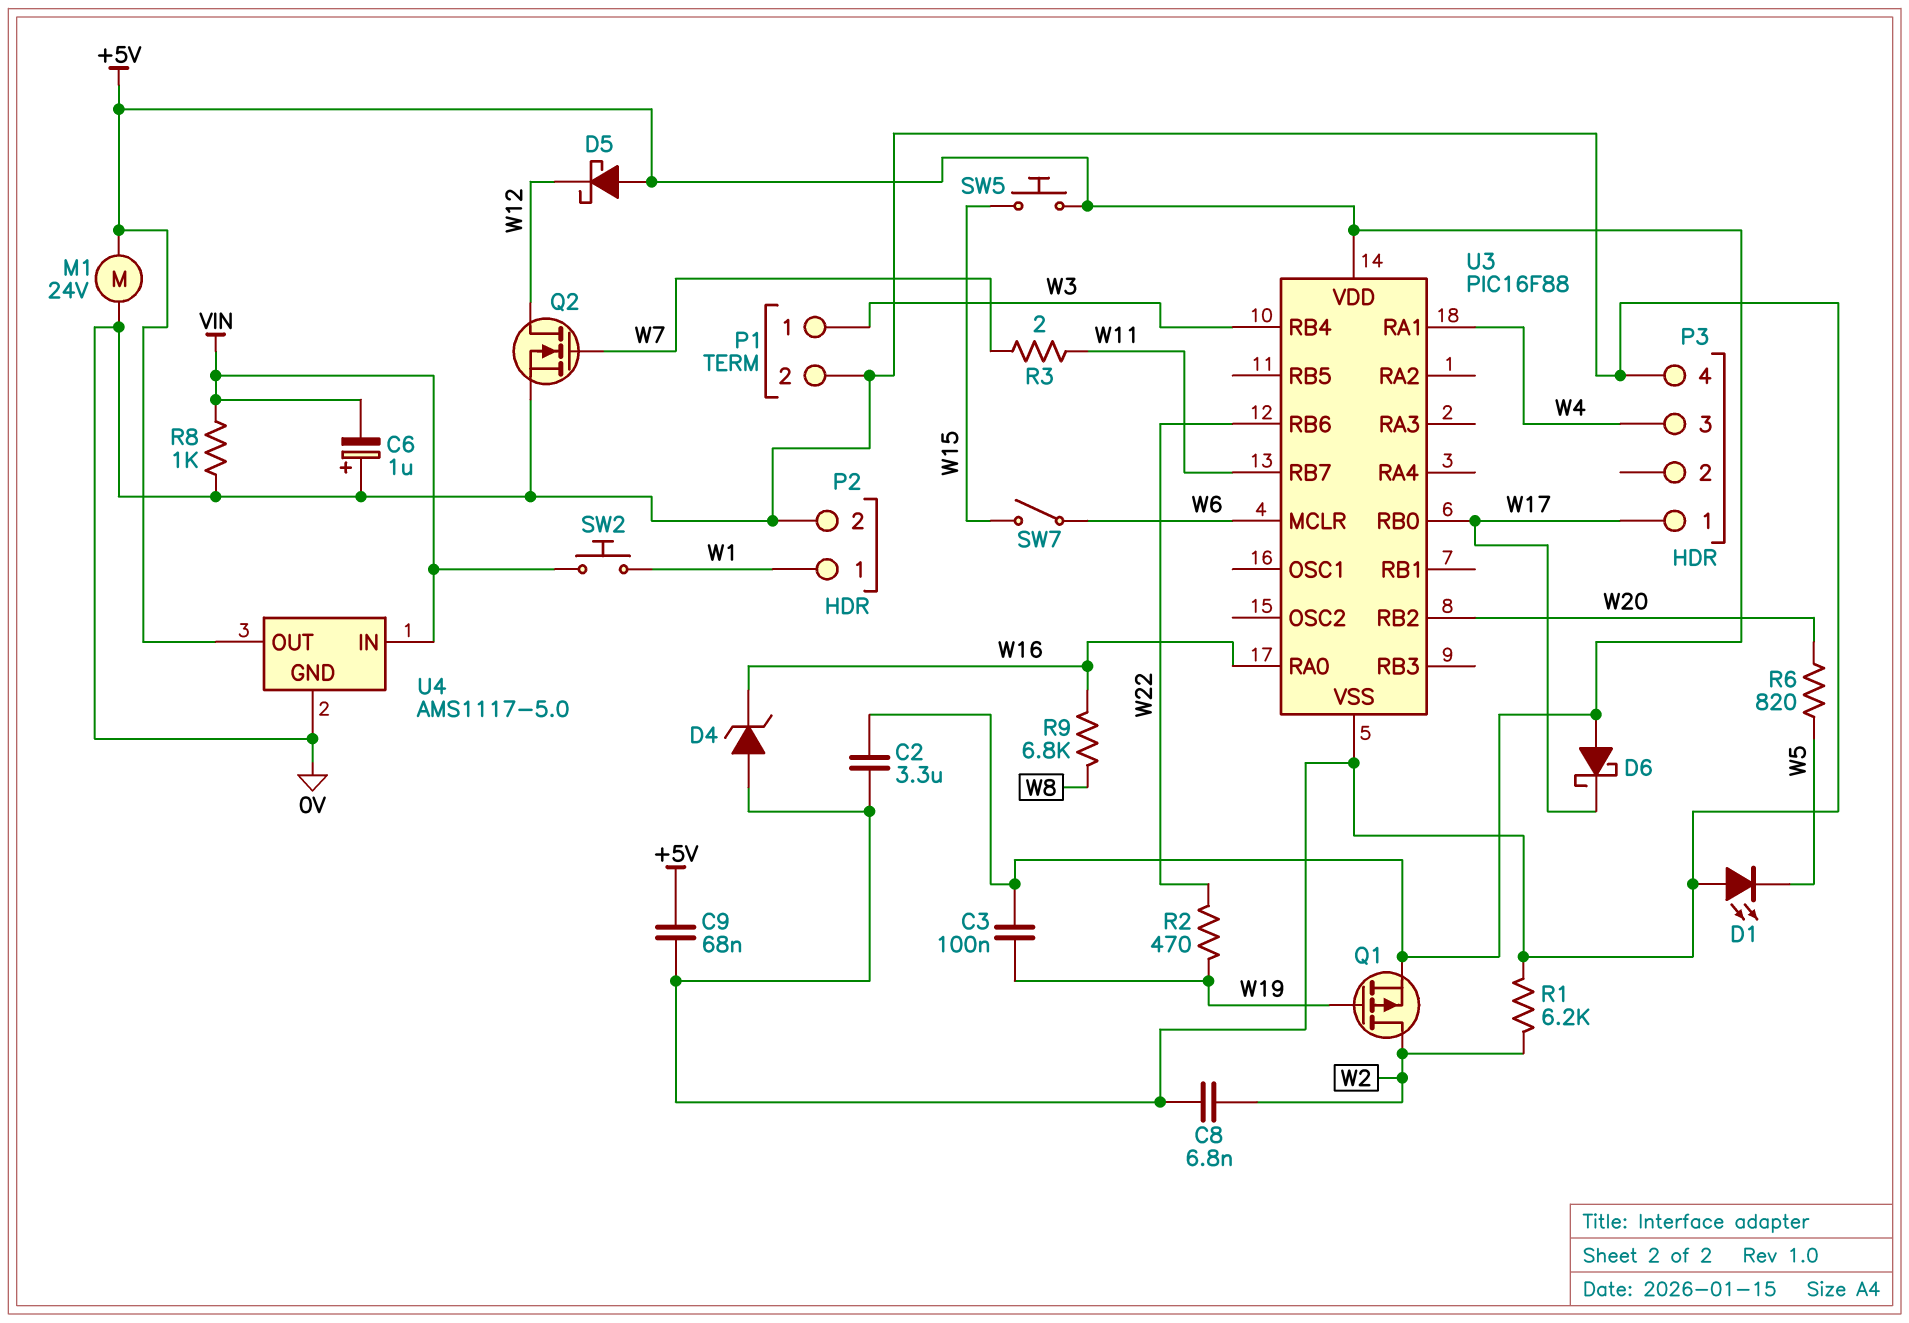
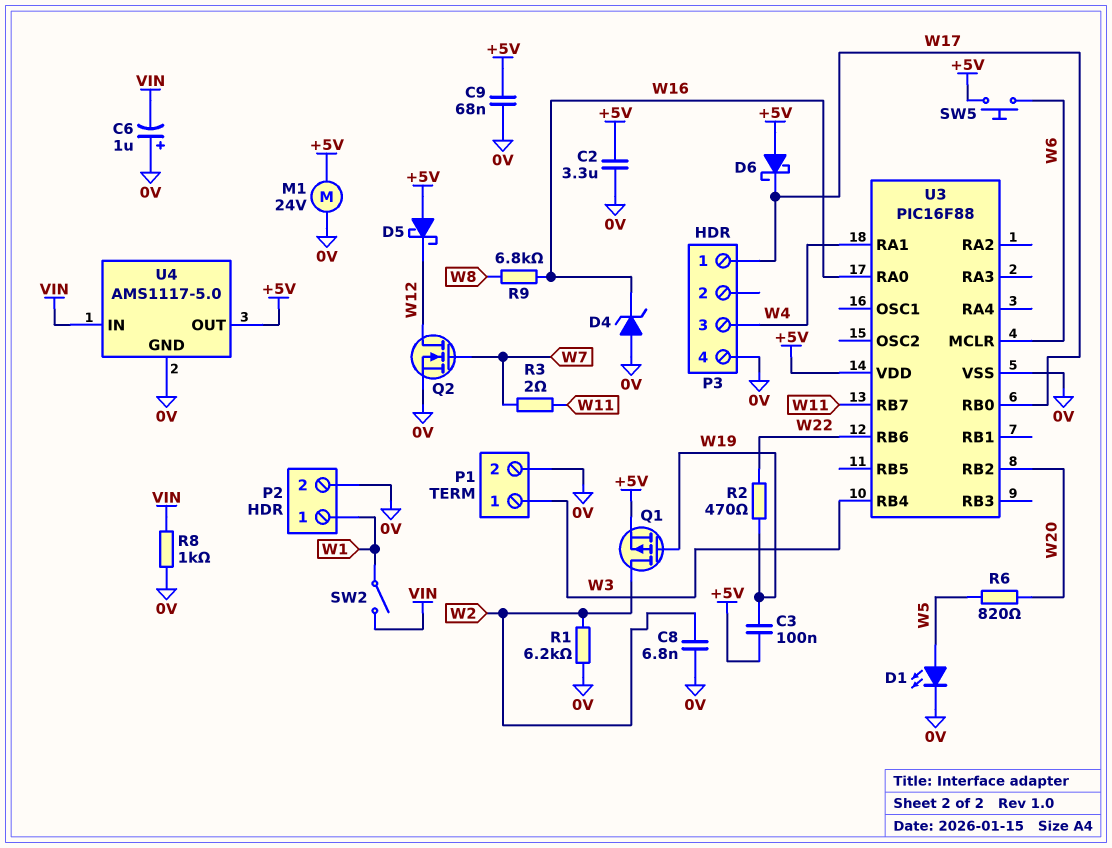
D1: LED (A 0V, K W5) -> LED (A W5, K 0V)
SW2: button (VIN, W1) -> switch (VIN, W1)
SW5: button (+5V, W15) -> button (+5V, W6)
SW7: switch (W6, W15) -> none

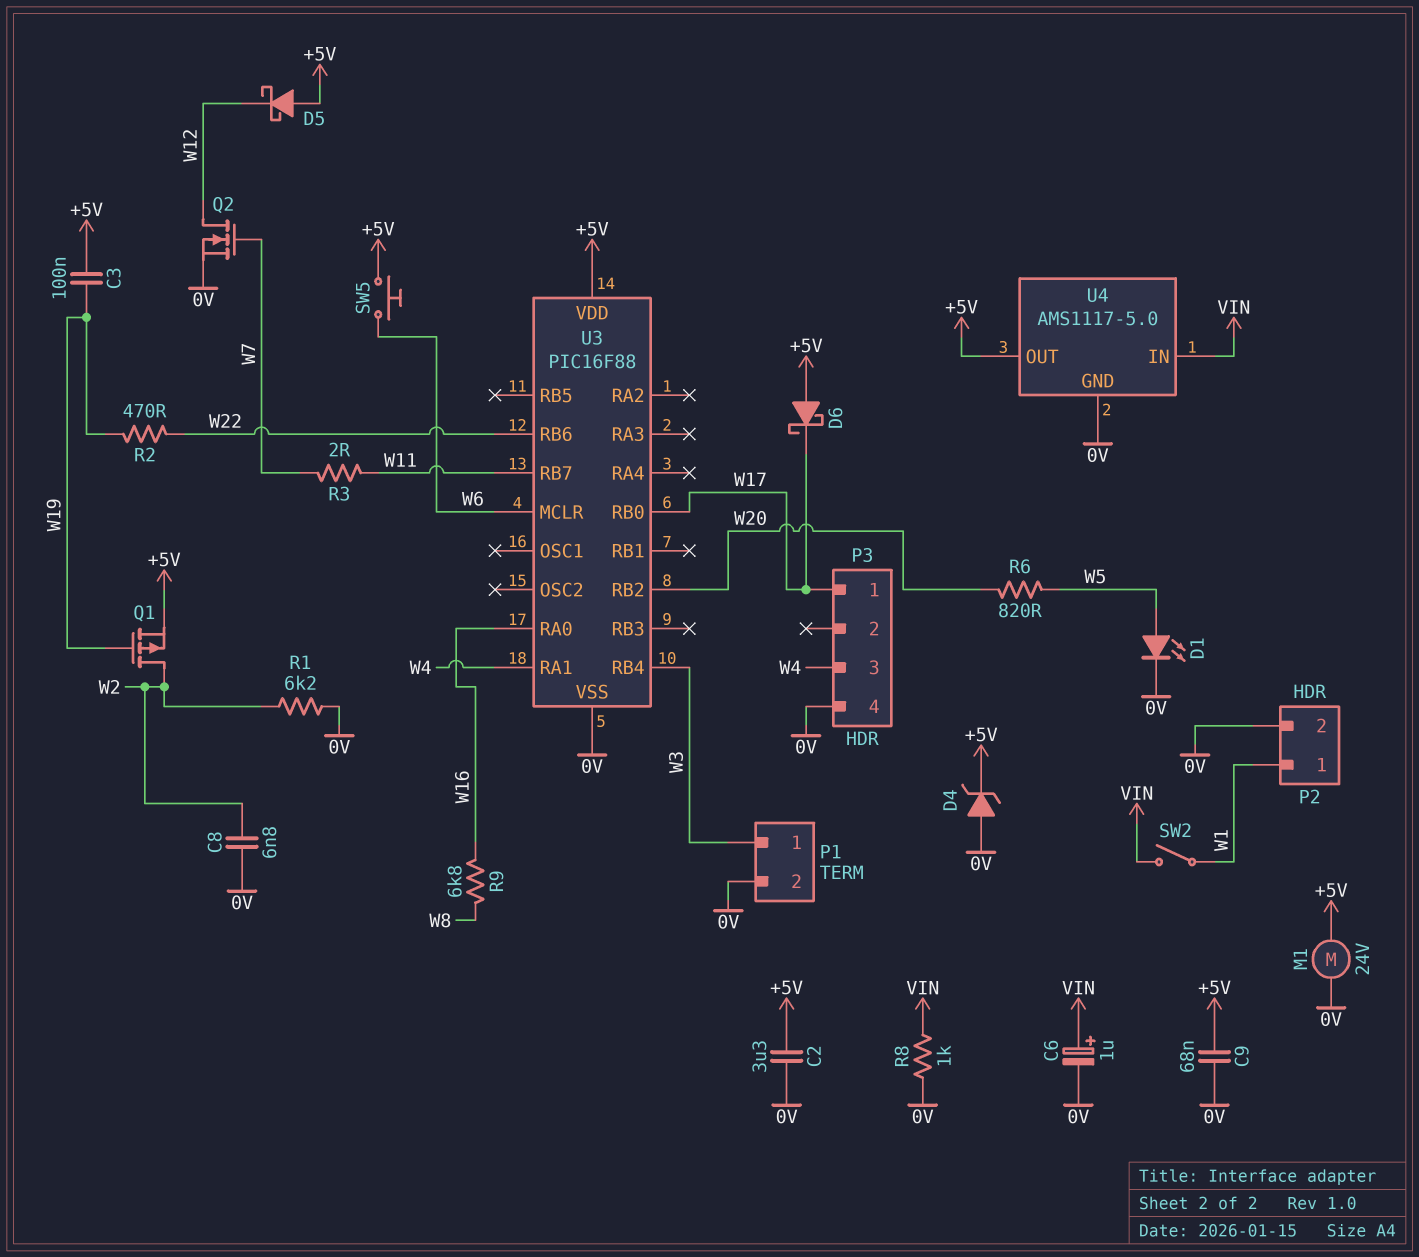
C6: 1uF (plus 0V, minus VIN) -> 1uF (plus VIN, minus 0V)
D4: zener (A 0V, K W16) -> zener (A 0V, K +5V)

